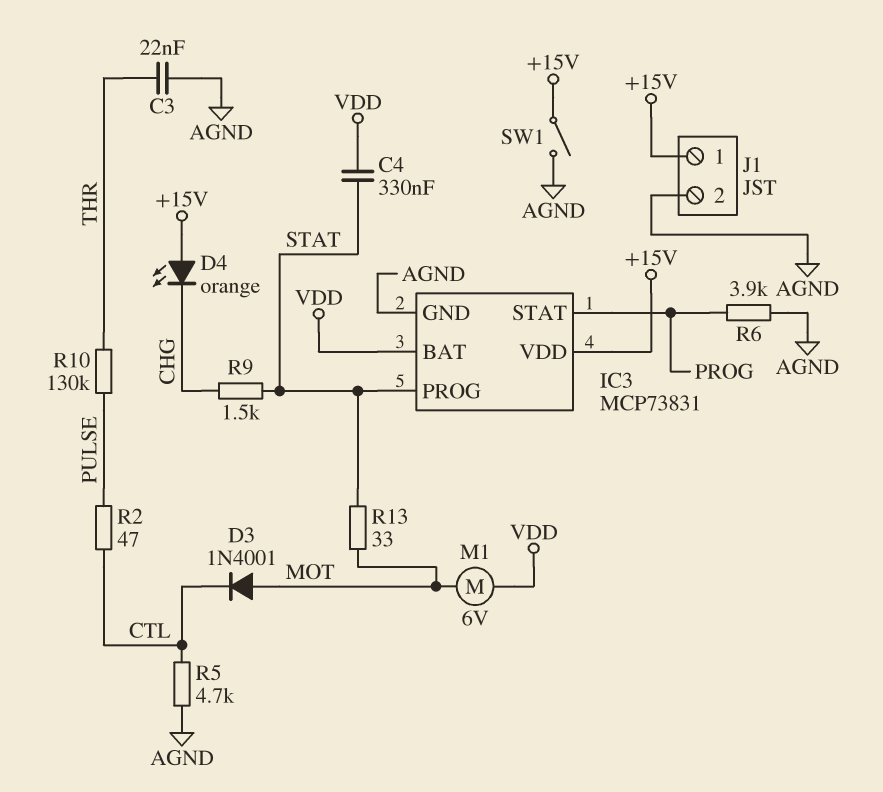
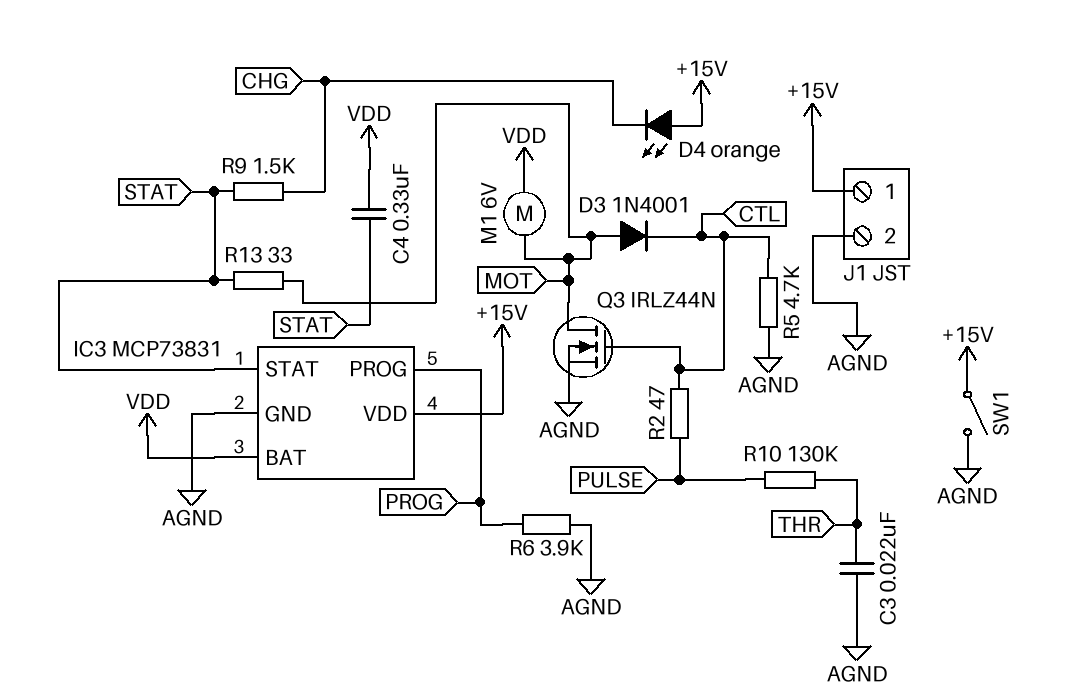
IC3 pin PROG: STAT -> PROG
IC3 pin STAT: PROG -> STAT
Q3: none -> NMOS IRLZ44N (G CTL, D MOT, S AGND)

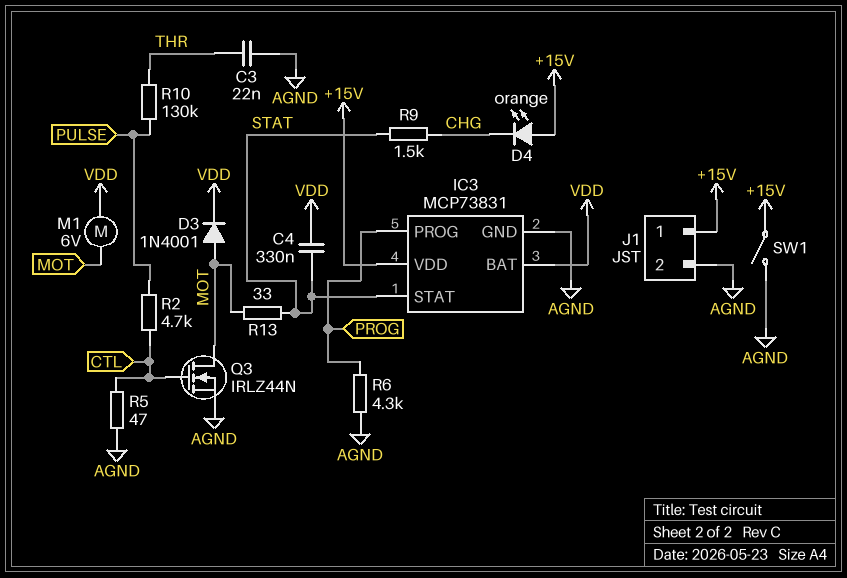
D3: diode 1N4001 (A MOT, K CTL) -> diode 1N4001 (A MOT, K VDD)
R2: 47 (CTL, PULSE) -> 4.7k (CTL, PULSE)
R5: 4.7k (AGND, CTL) -> 47 (AGND, CTL)
R6: 3.9k (AGND, PROG) -> 4.3k (AGND, PROG)

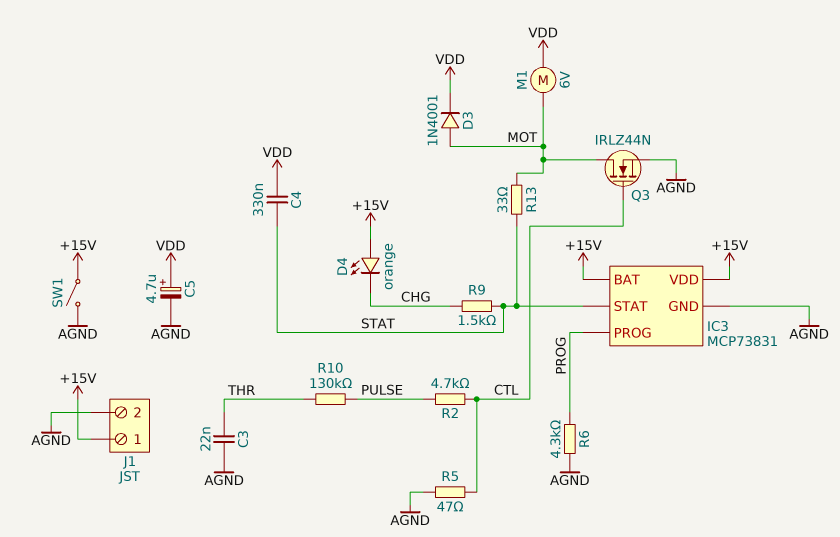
C5: none -> 4.7uF (plus VDD, minus AGND)
IC3 pin BAT: VDD -> +15V

